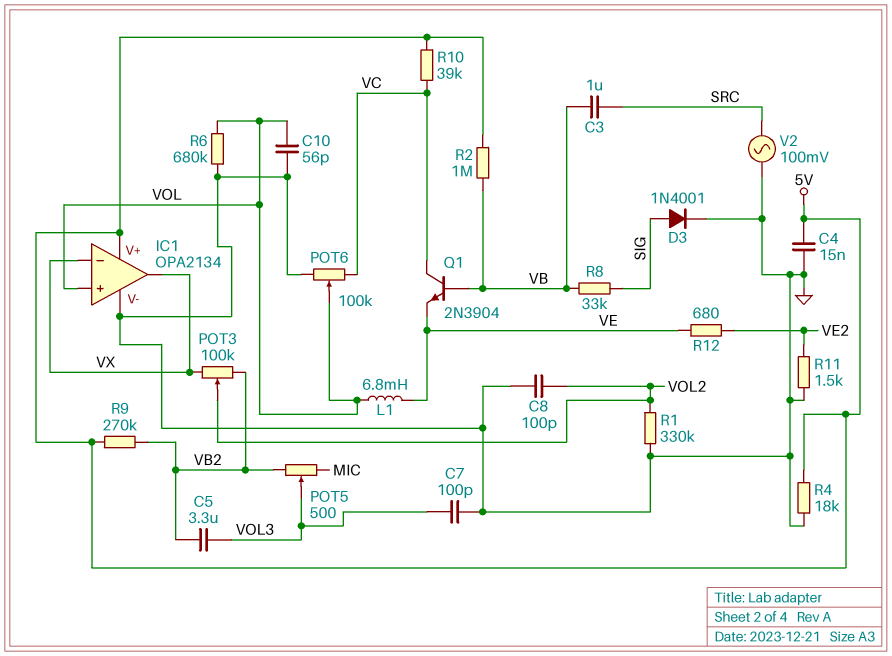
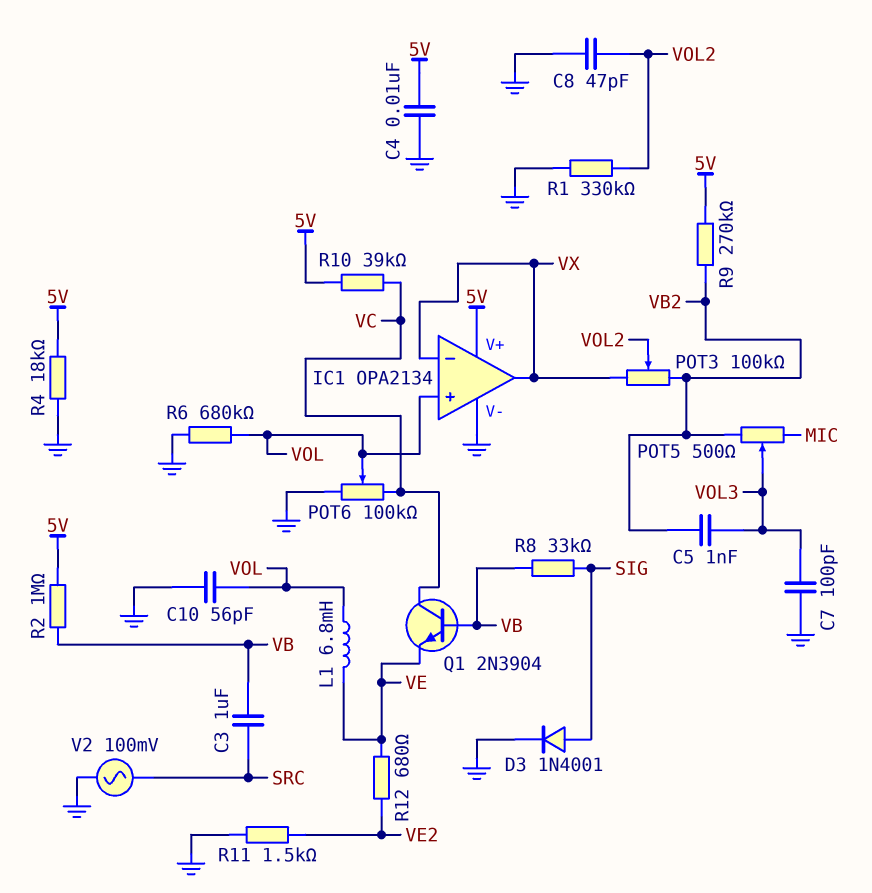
C4: 15nF (5V, GND) -> 10nF (5V, GND)
C5: 3.3uF (VB2, VOL3) -> 1nF (VB2, VOL3)
C8: 100pF (GND, VOL2) -> 47pF (GND, VOL2)

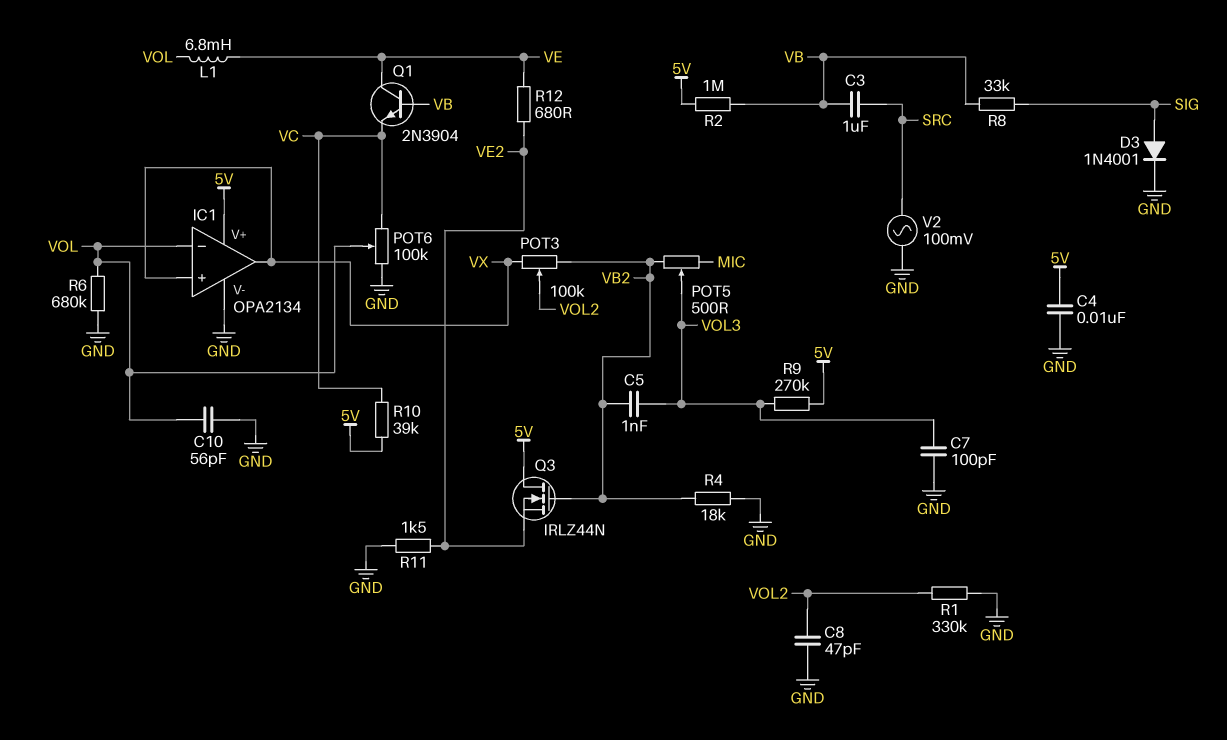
IC1 pin in+: VOL -> VX
IC1 pin in-: VX -> VOL
Q1: NPN 2N3904 (B VB, C VC, E VE) -> NPN 2N3904 (B VB, C VE, E VC)
Q3: none -> NMOS IRLZ44N (G VB2, D 5V, S VE2)
R4: 18k (5V, GND) -> 18k (GND, VB2)
R9: 270k (5V, VB2) -> 270k (5V, VOL3)

